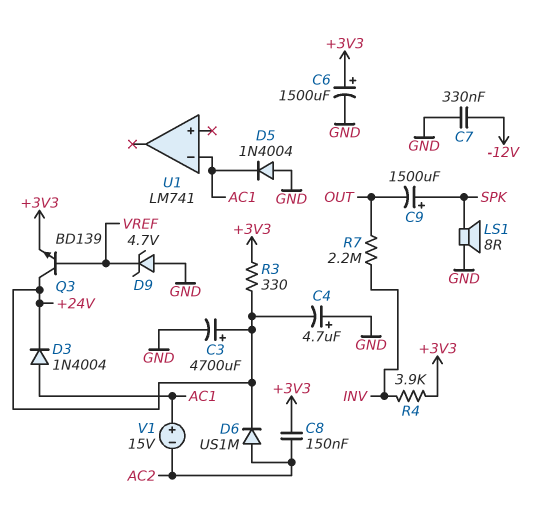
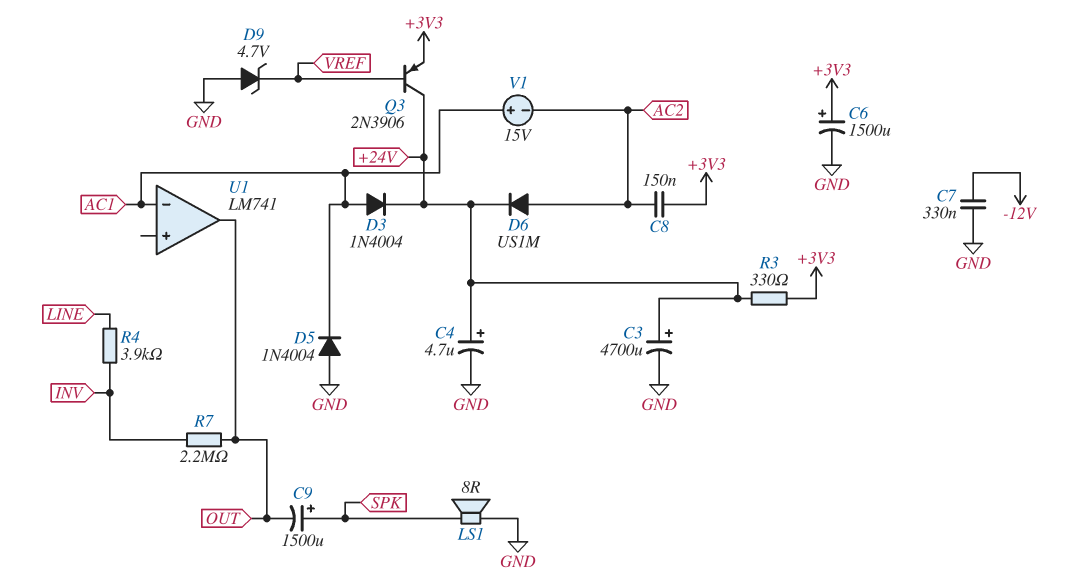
C4: 4.7uF (plus GND, minus +24V) -> 4.7uF (plus +24V, minus GND)
Q3: NPN BD139 (B VREF, C +24V, E +3V3) -> PNP 2N3906 (B VREF, C +24V, E +3V3)
R4: 3.9k (+3V3, INV) -> 3.9k (INV, LINE)
U1 pin out: none -> OUT

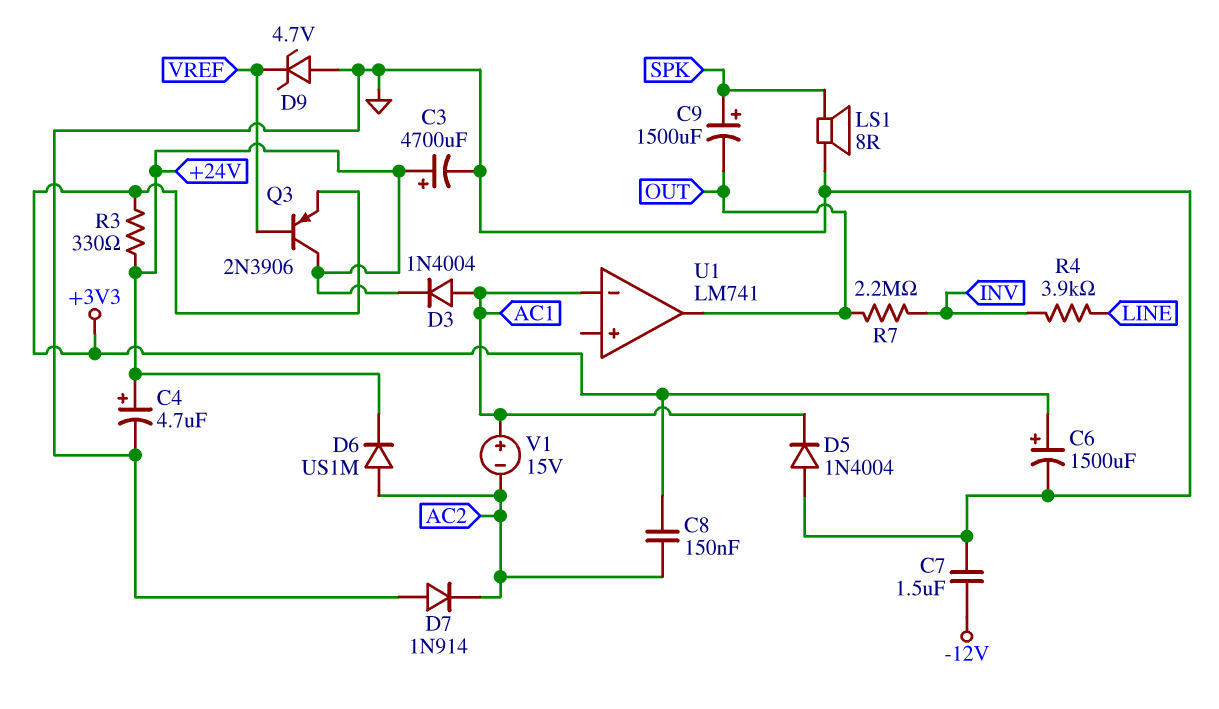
C7: 330nF (-12V, GND) -> 1.5uF (-12V, GND)
D7: none -> diode 1N914 (A GND, K AC2)

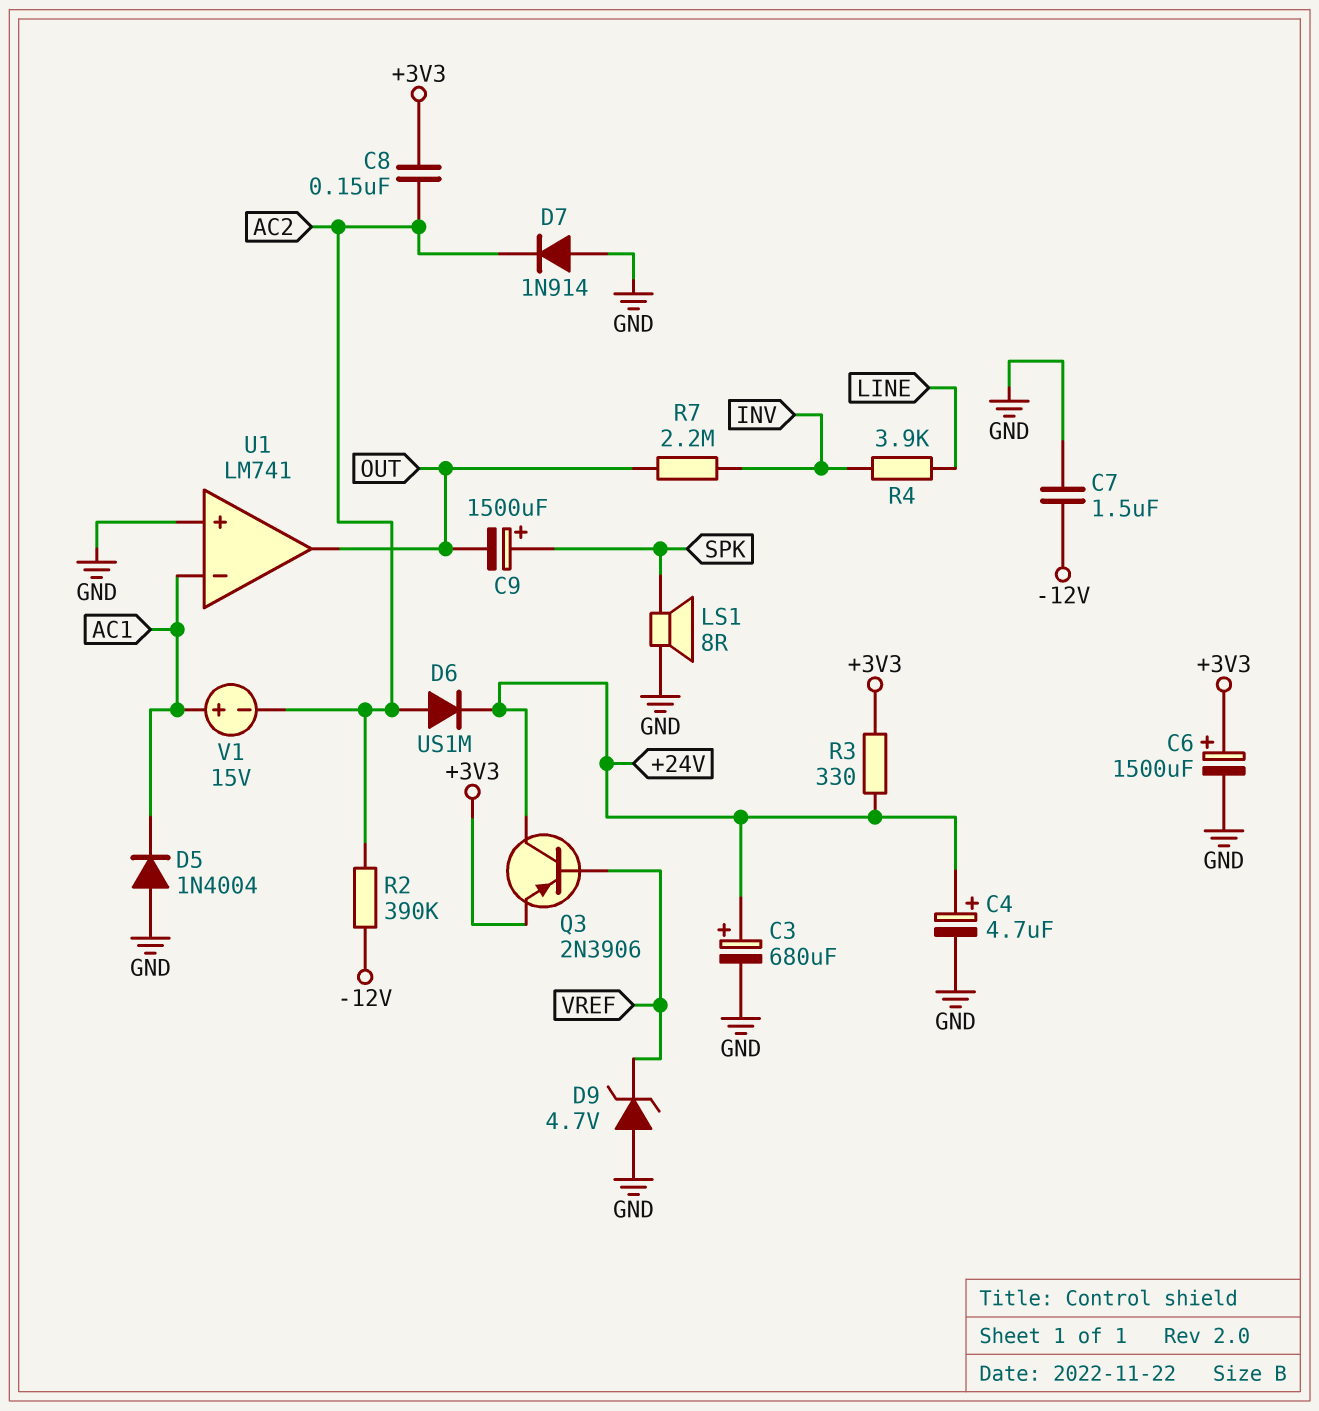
C3: 4700uF (plus +24V, minus GND) -> 680uF (plus +24V, minus GND)
D3: diode 1N4004 (A AC1, K +24V) -> none
R2: none -> 390k (-12V, AC2)
U1 pin in+: none -> GND

